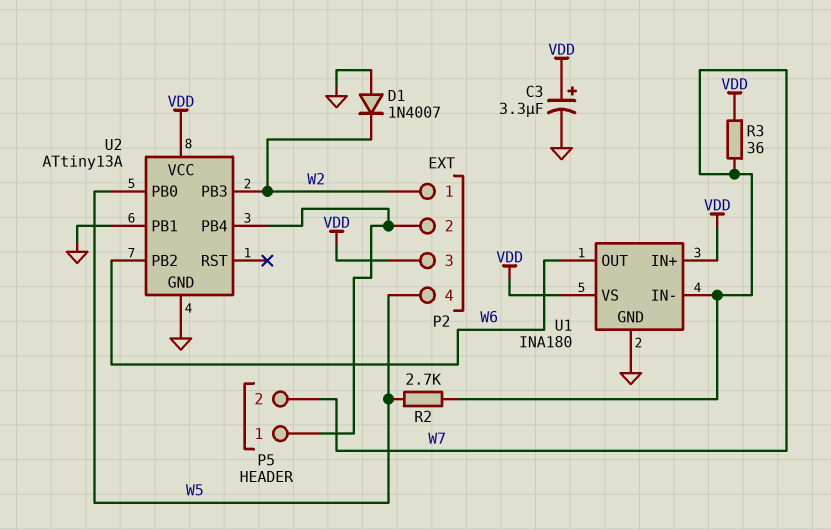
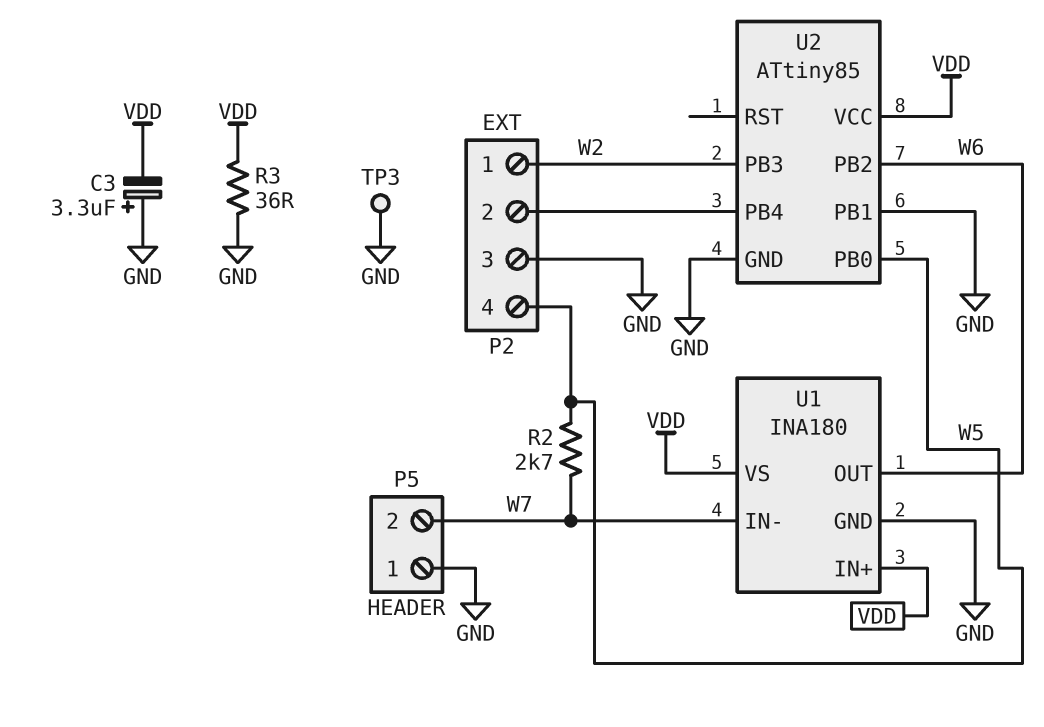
C3: 3.3uF (plus VDD, minus GND) -> 3.3uF (plus GND, minus VDD)
D1: diode 1N4007 (A GND, K W2) -> none
P2 pin 3: VDD -> GND
P5 pin 1: P2/2 -> GND
R3: 36 (VDD, W7) -> 36 (GND, VDD)
TP3: none -> test point (GND)
U2: ATtiny13A -> ATtiny85

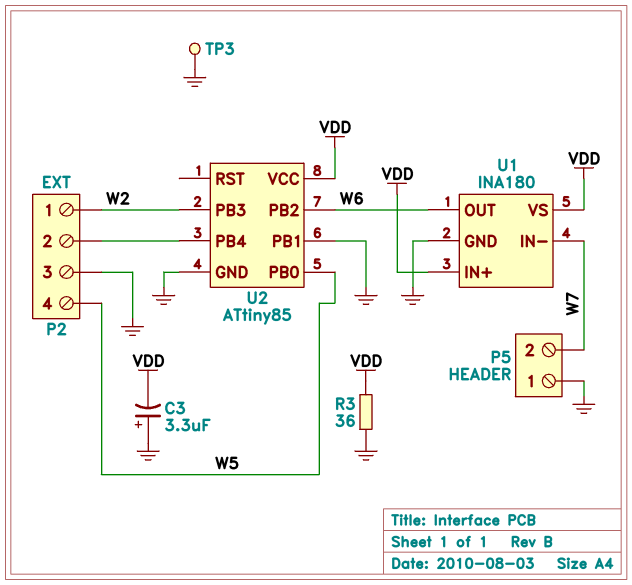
R2: 2.7k (W5, W7) -> none

